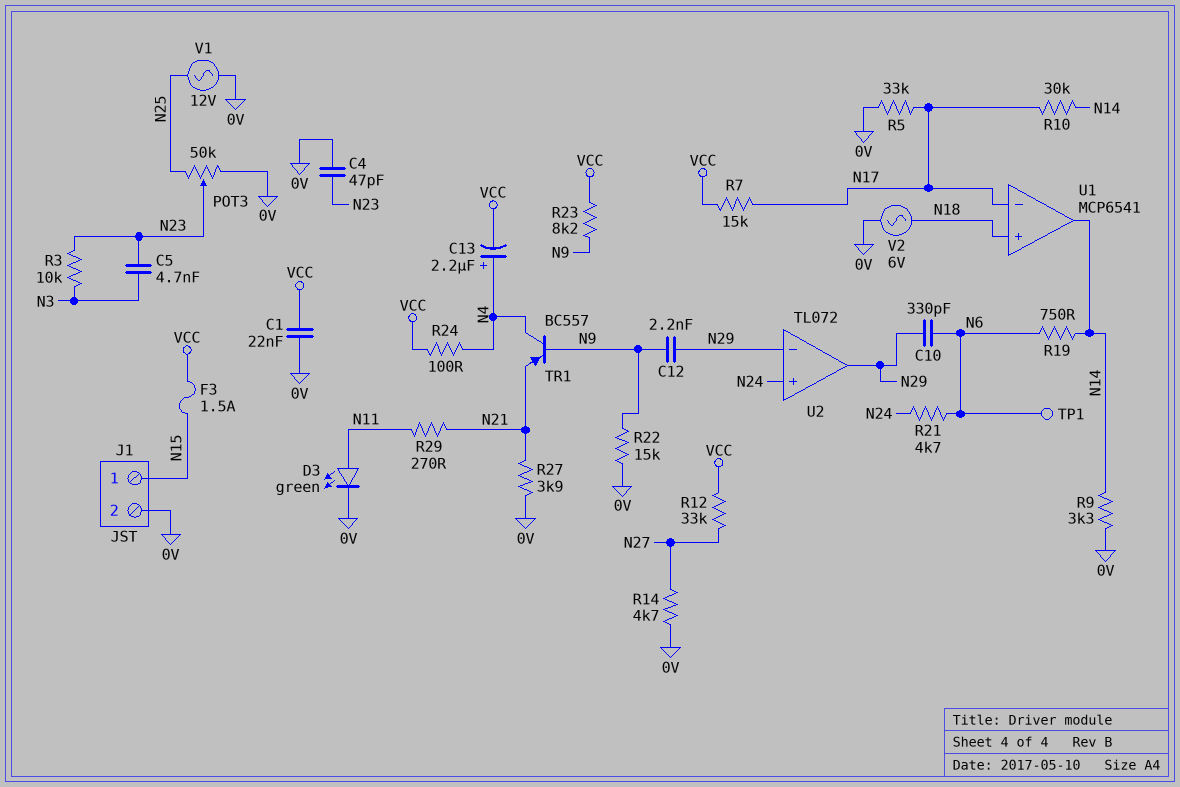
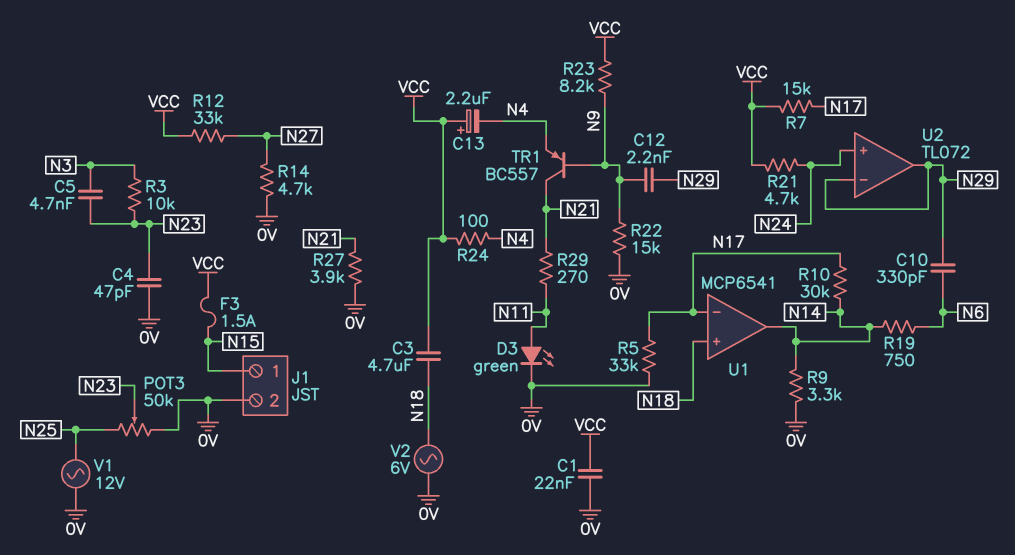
C3: none -> 4.7uF (N18, VCC)
C13: 2.2uF (plus N4, minus VCC) -> 2.2uF (plus VCC, minus N4)
R21: 4.7k (N6, N24) -> 4.7k (N24, VCC)
TP1: test point (N6) -> none
TR1: PNP BC557 (B N9, C N4, E N21) -> PNP BC557 (B N9, C N21, E N4)

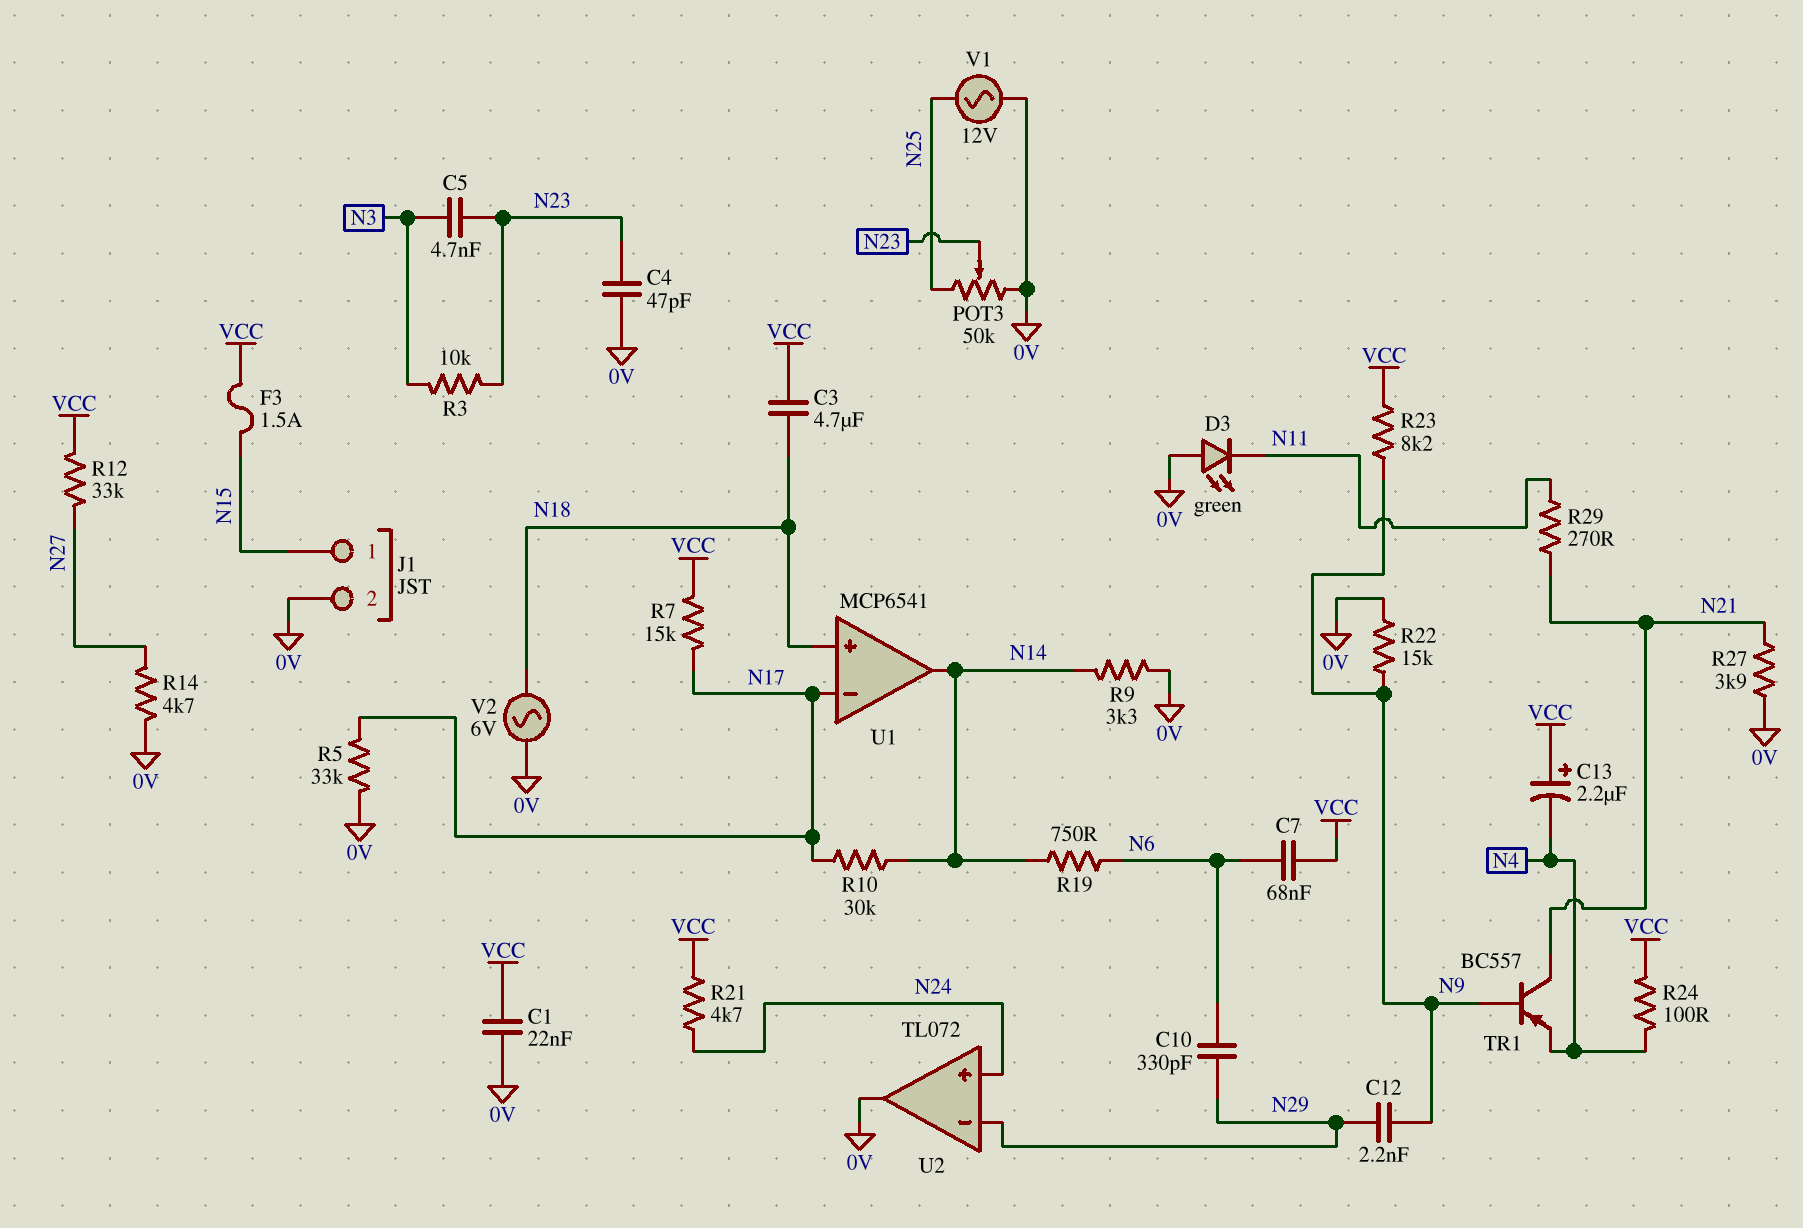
C7: none -> 68nF (N6, VCC)
D3: LED green (A N11, K 0V) -> LED green (A 0V, K N11)
U2 pin out: N29 -> 0V

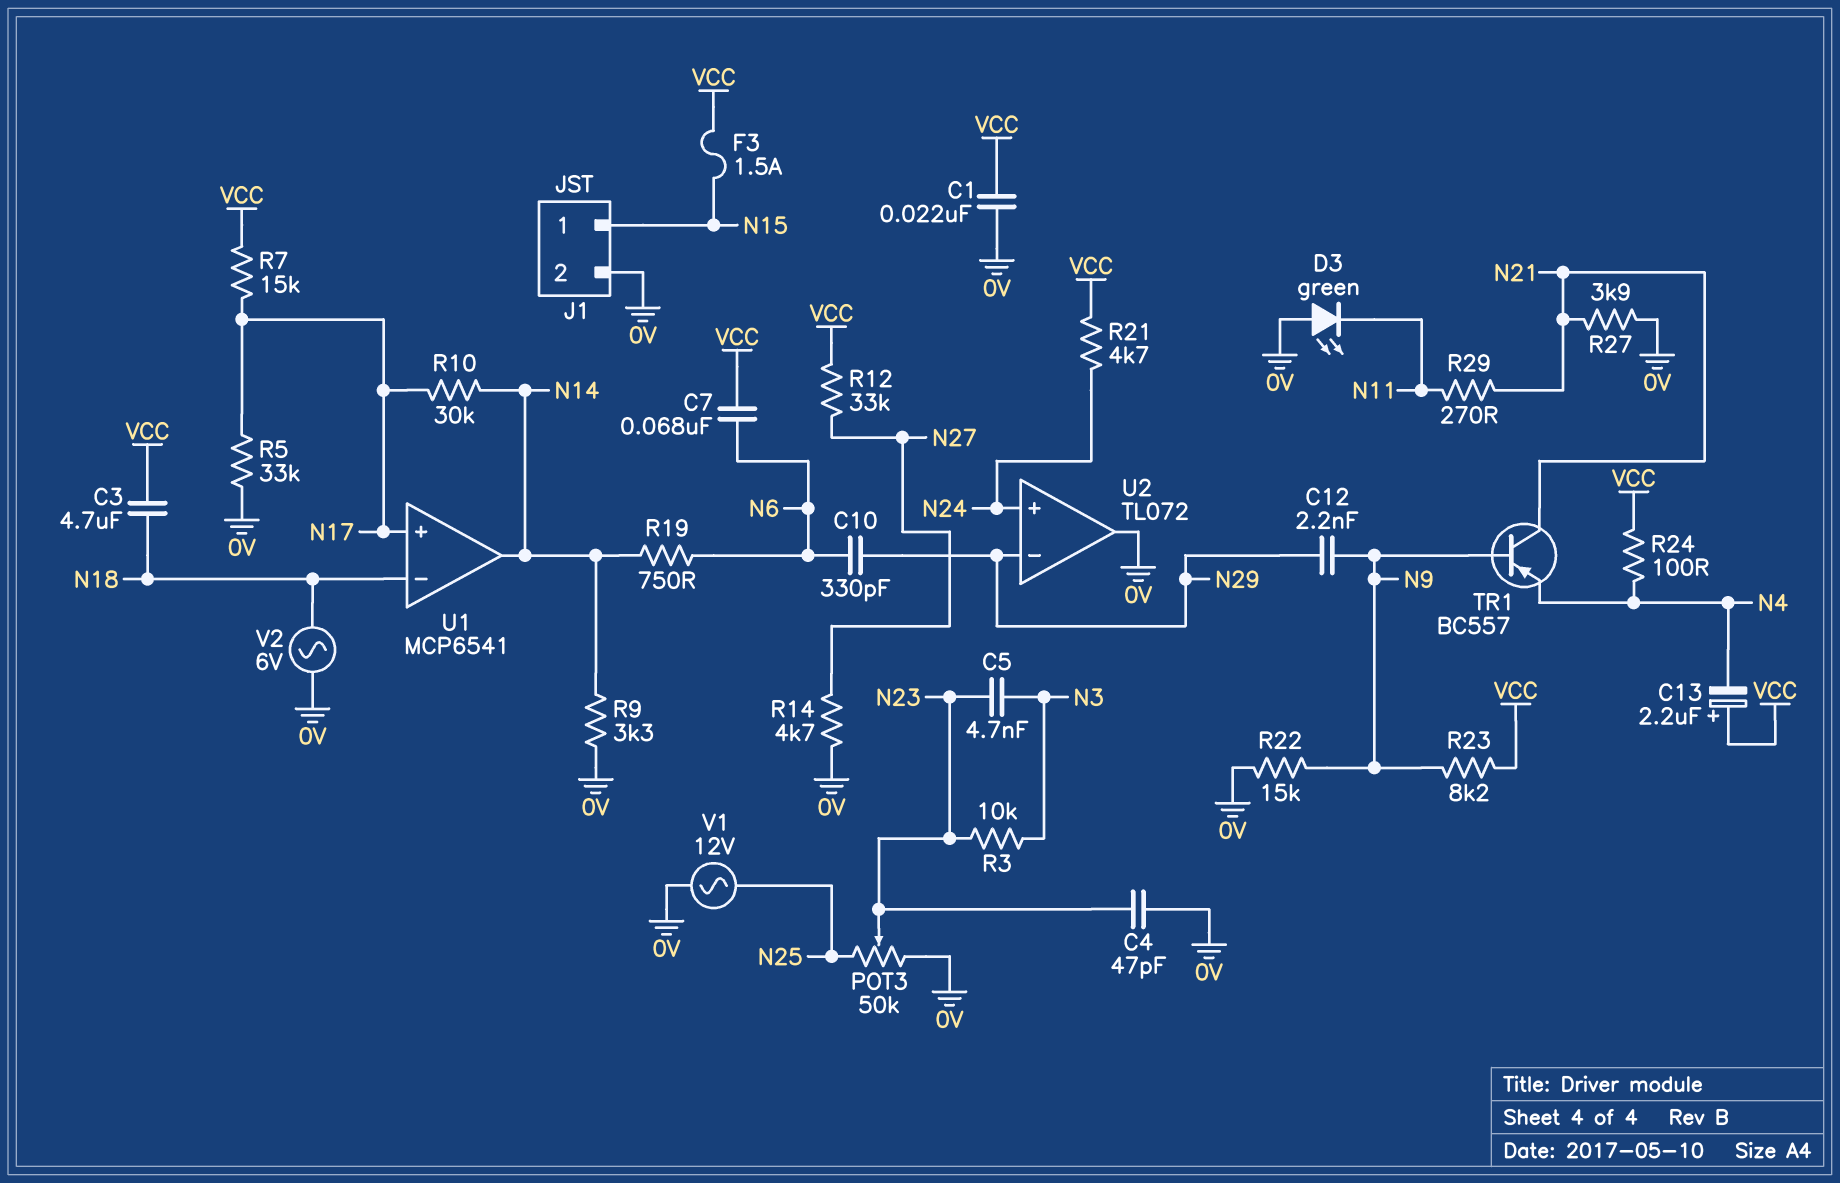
U1 pin in+: N18 -> N17
U1 pin in-: N17 -> N18

